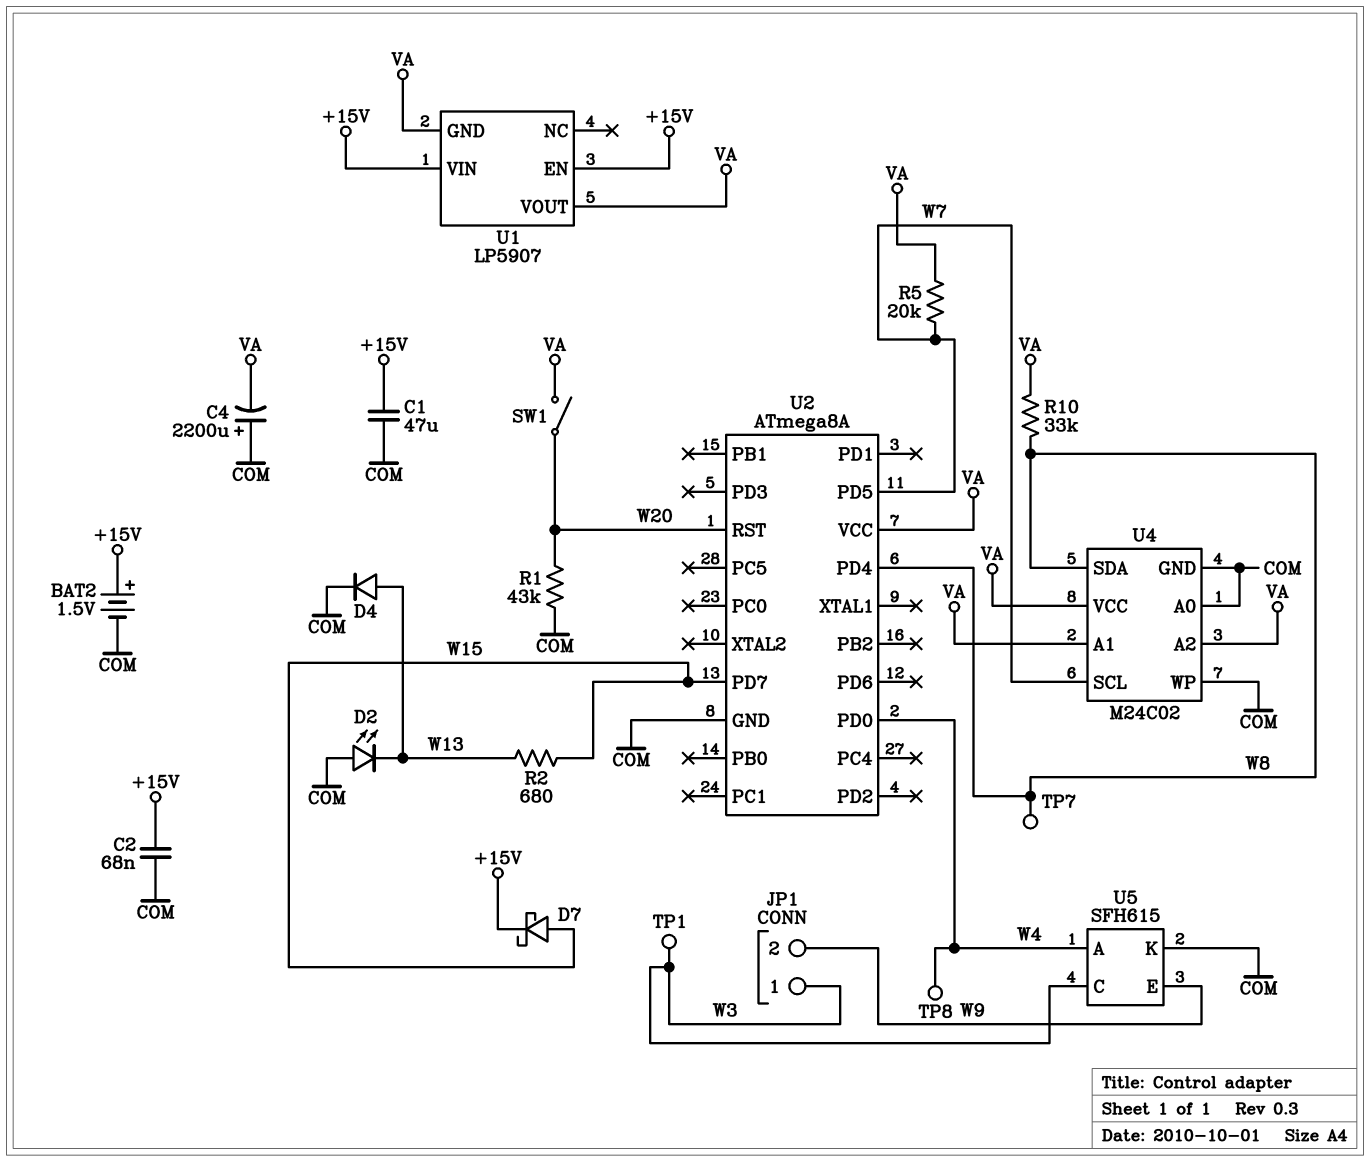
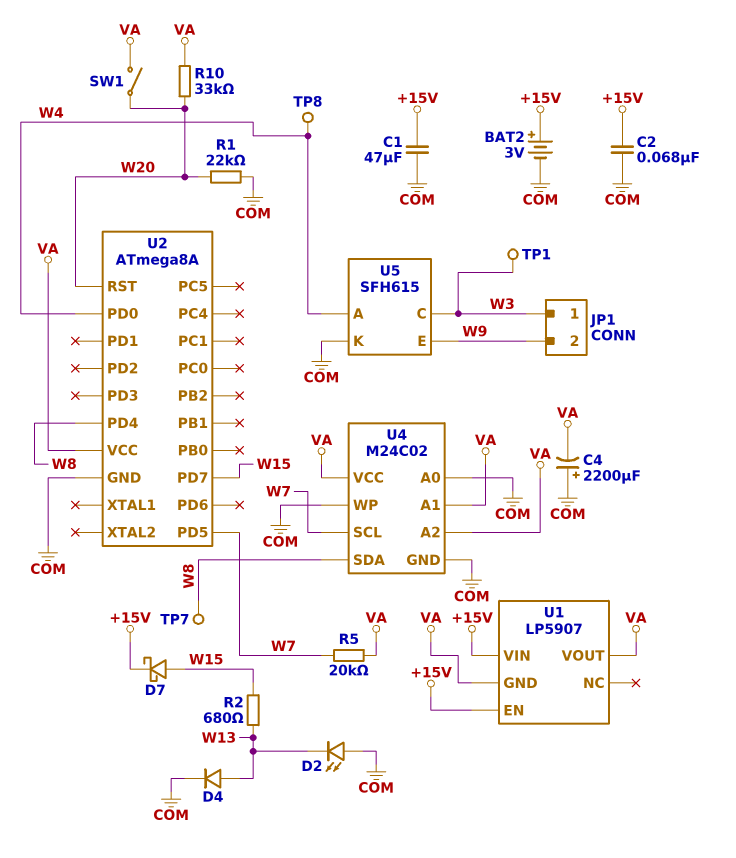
BAT2: 1.5V (plus +15V, minus COM) -> 3V (plus +15V, minus COM)
R1: 43k (COM, W20) -> 22k (COM, W20)
R10: 33k (VA, W8) -> 33k (VA, W20)

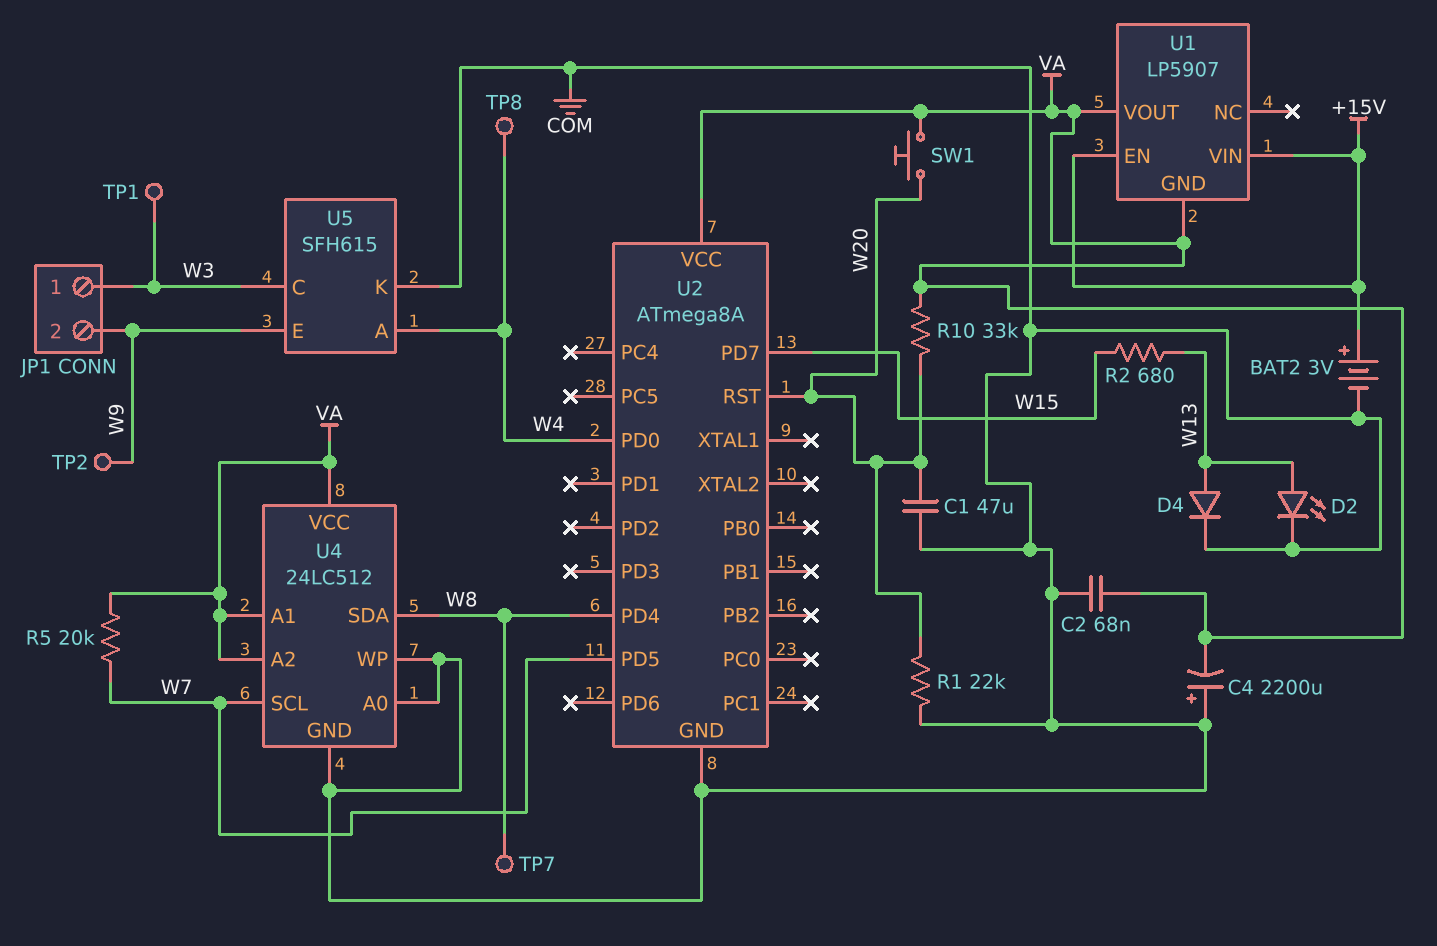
C1: 47uF (+15V, COM) -> 47uF (COM, W20)
C2: 68nF (+15V, COM) -> 68nF (COM, VA)
D2: LED (A COM, K W13) -> LED (A W13, K COM)
D7: schottky (A W15, K +15V) -> none
SW1: switch (VA, W20) -> button (VA, W20)
TP2: none -> test point (W9)
U4: M24C02 -> 24LC512

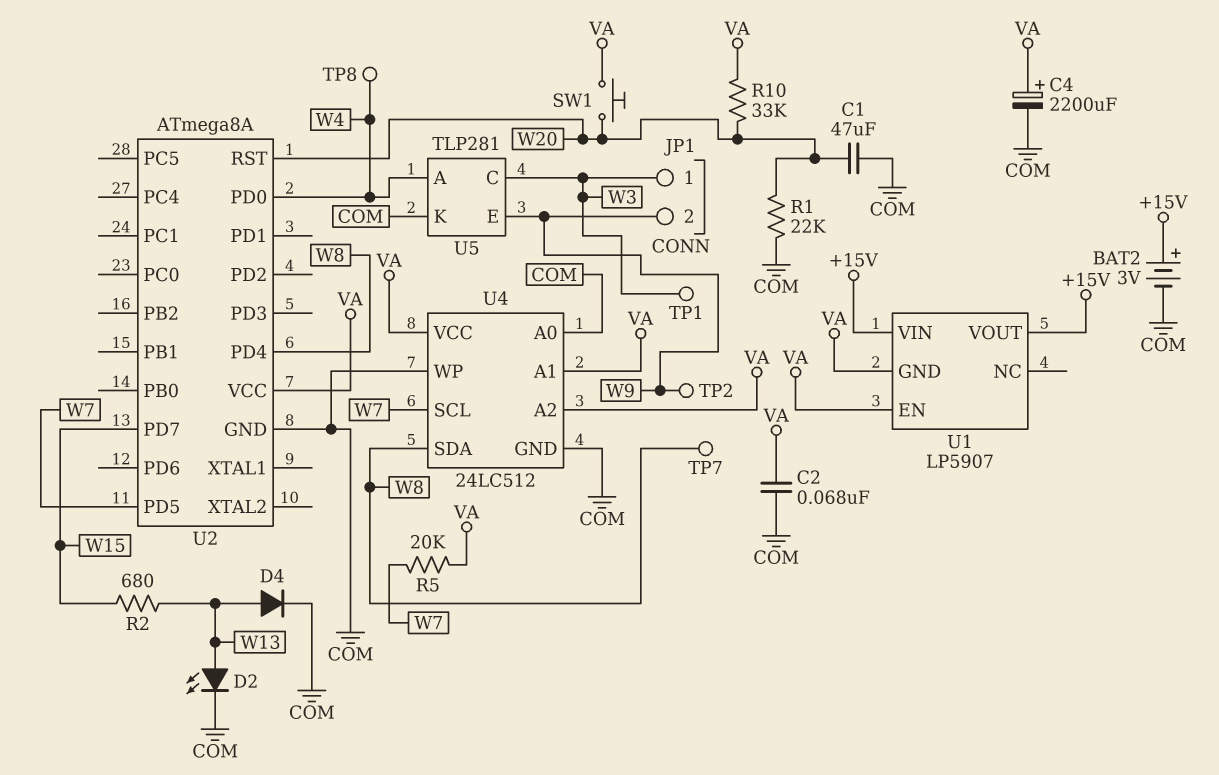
C4: 2200uF (plus COM, minus VA) -> 2200uF (plus VA, minus COM)
U1 pin EN: +15V -> VA
U1 pin VOUT: VA -> +15V
U5: SFH615 -> TLP281

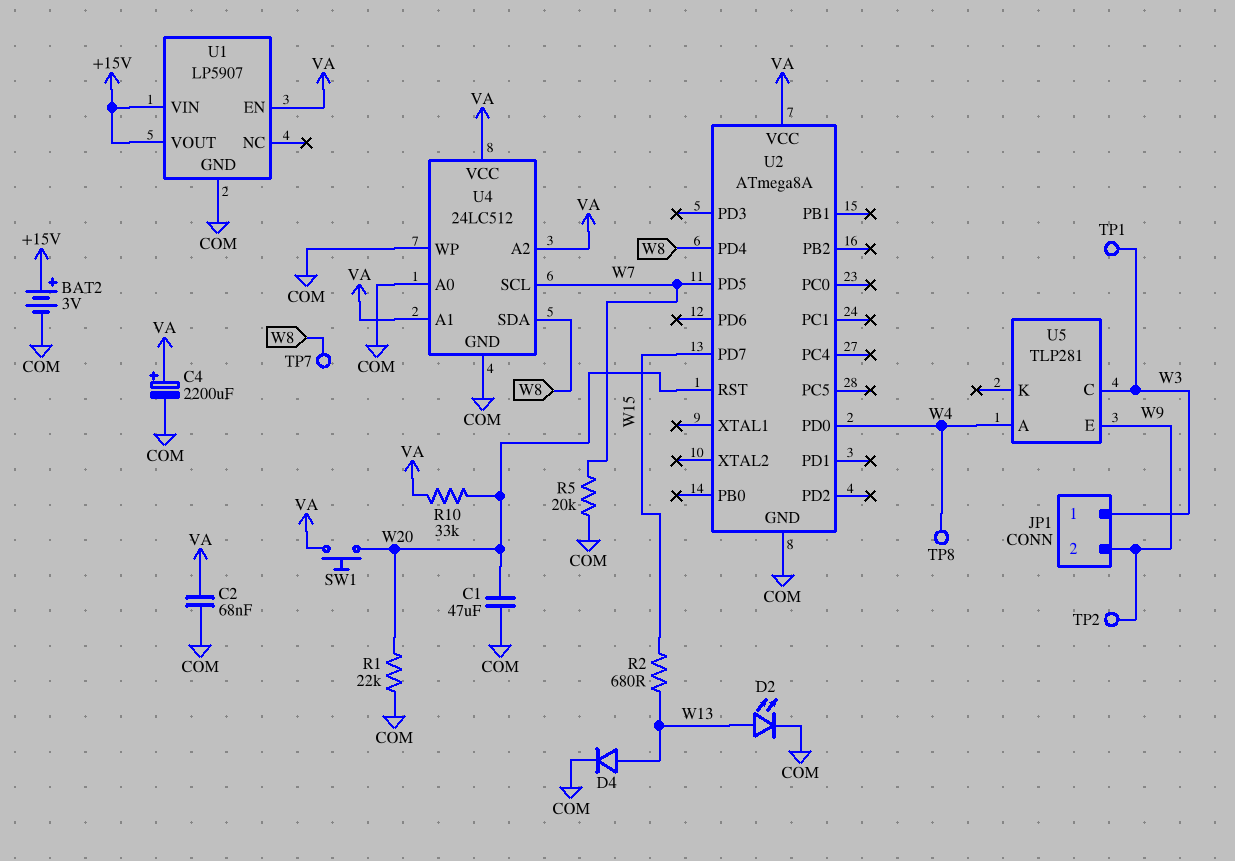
R5: 20k (VA, W7) -> 20k (COM, W7)
U1 pin GND: VA -> COM
U5 pin K: COM -> none

